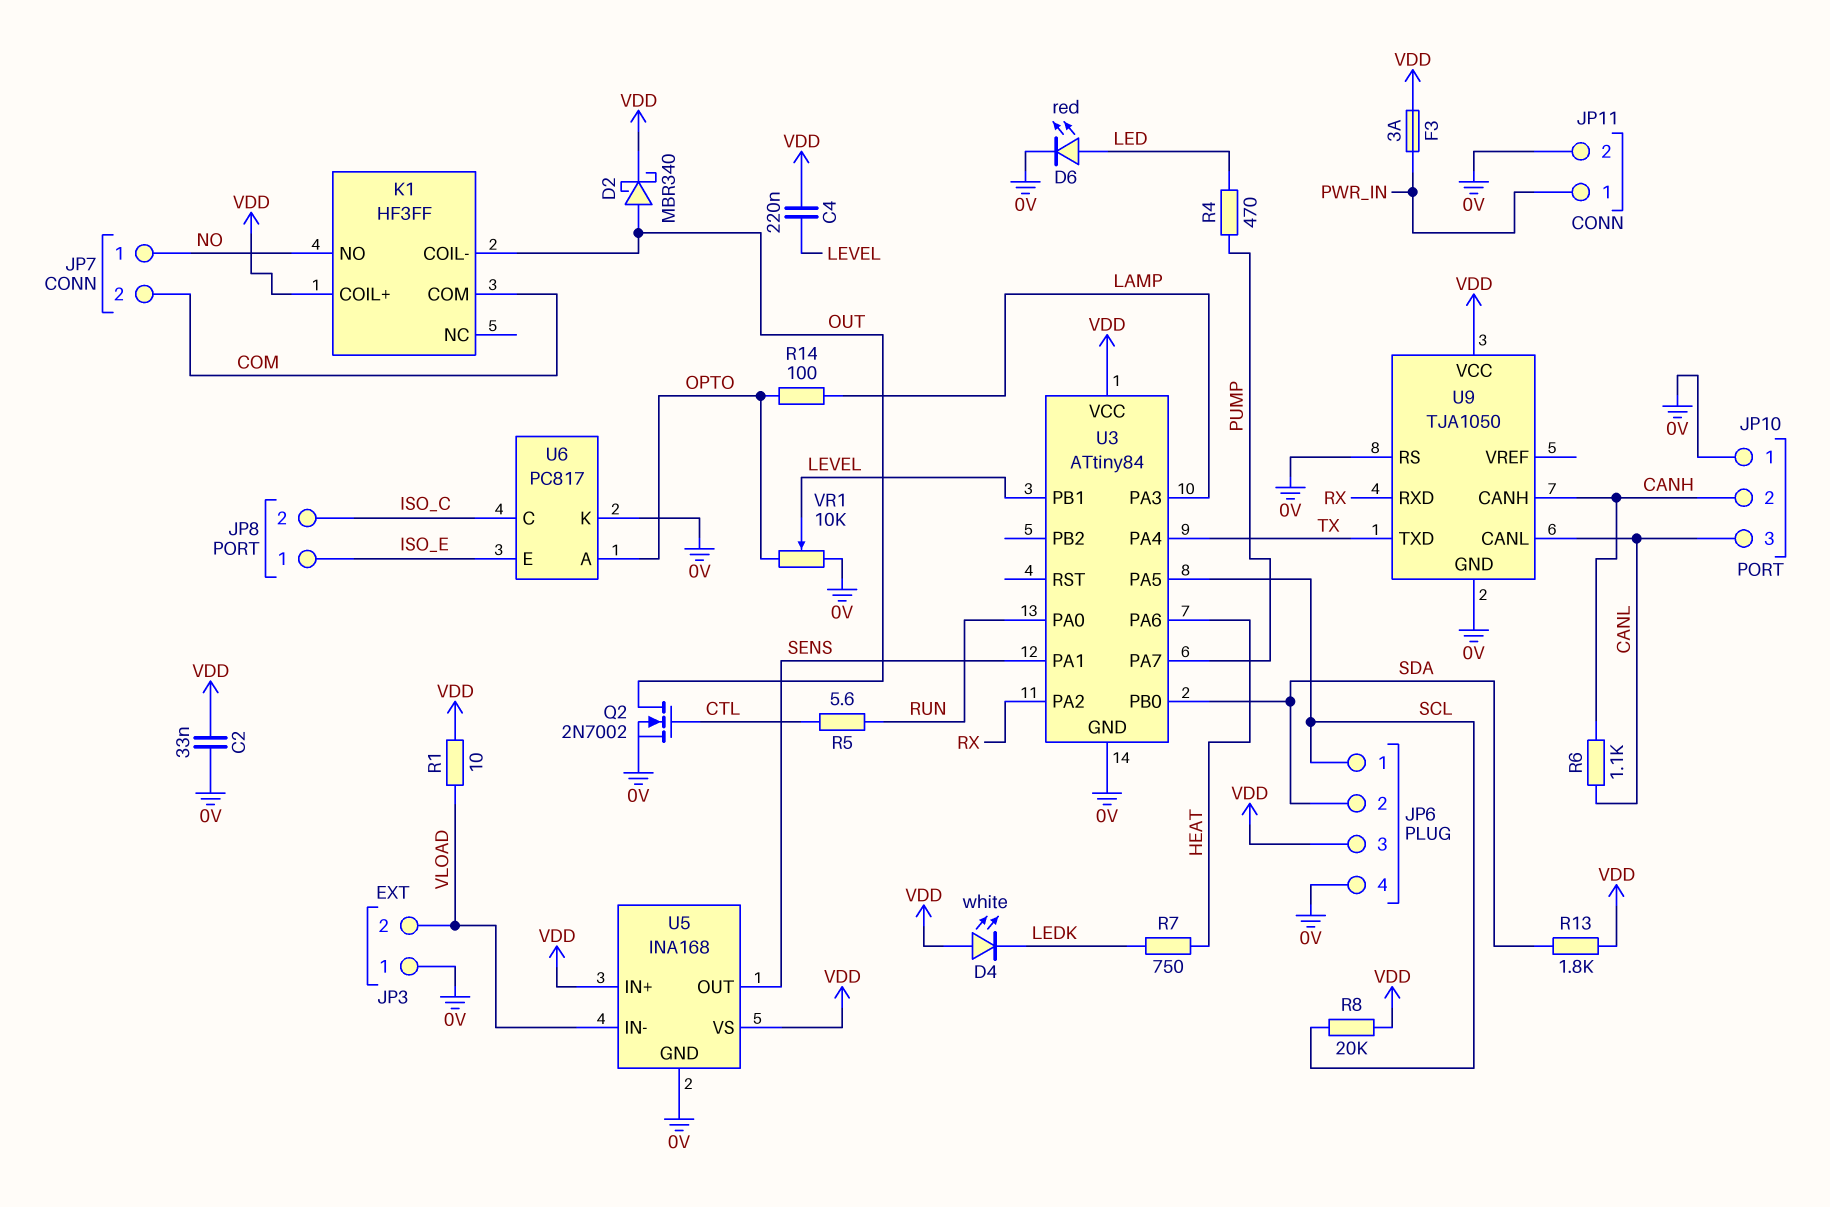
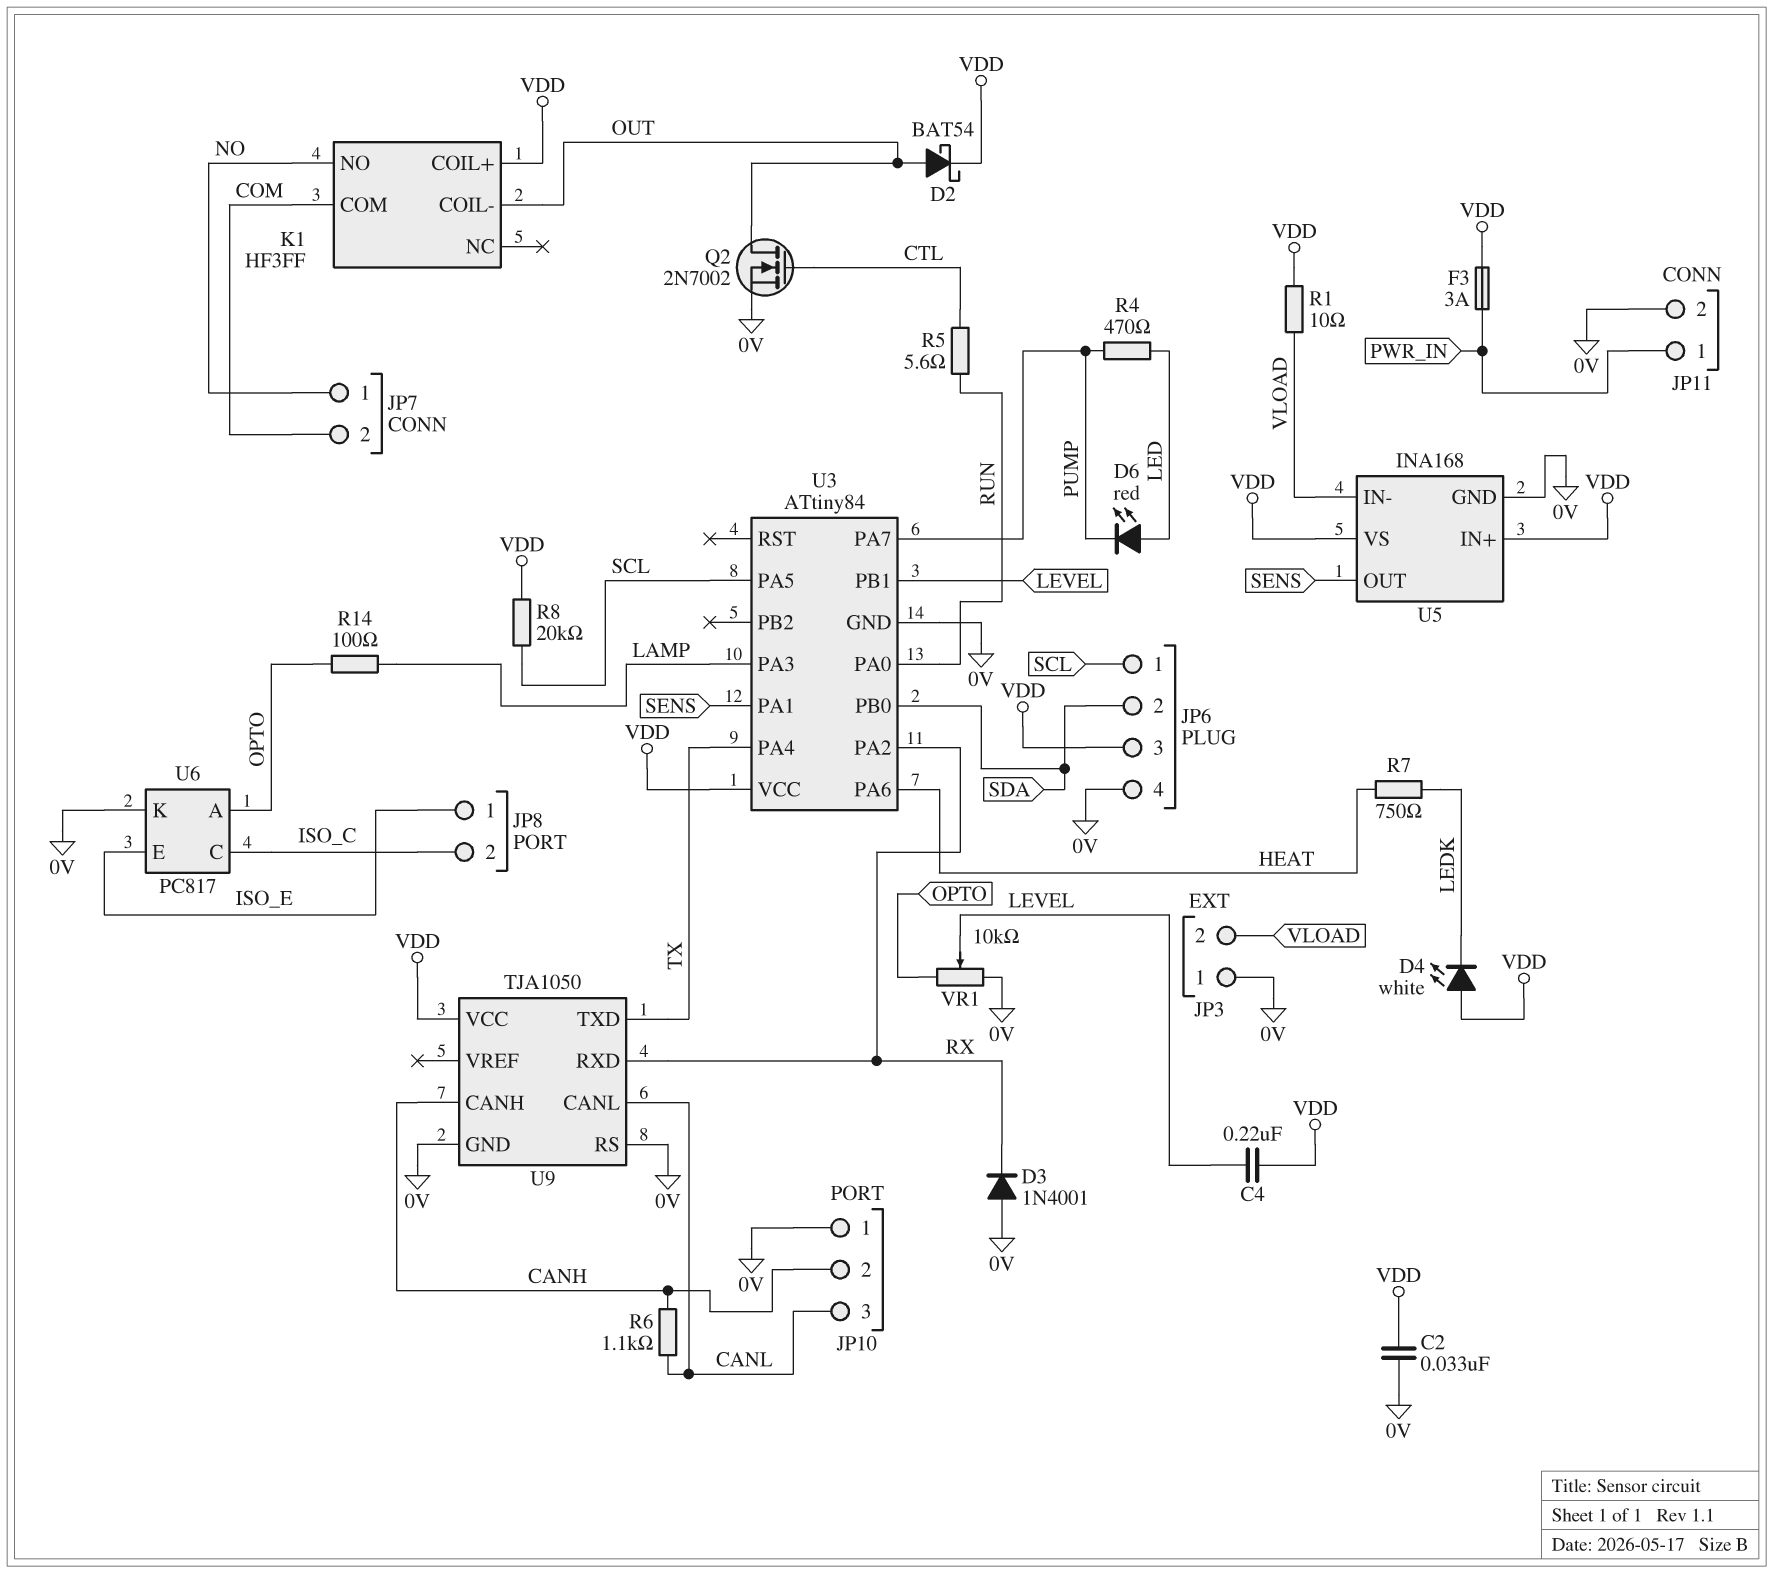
D2: schottky MBR340 (A OUT, K VDD) -> schottky BAT54 (A OUT, K VDD)
D3: none -> diode 1N4001 (A 0V, K RX)
D6: LED red (A LED, K 0V) -> LED red (A LED, K PUMP)
R13: 1.8k (SDA, VDD) -> none

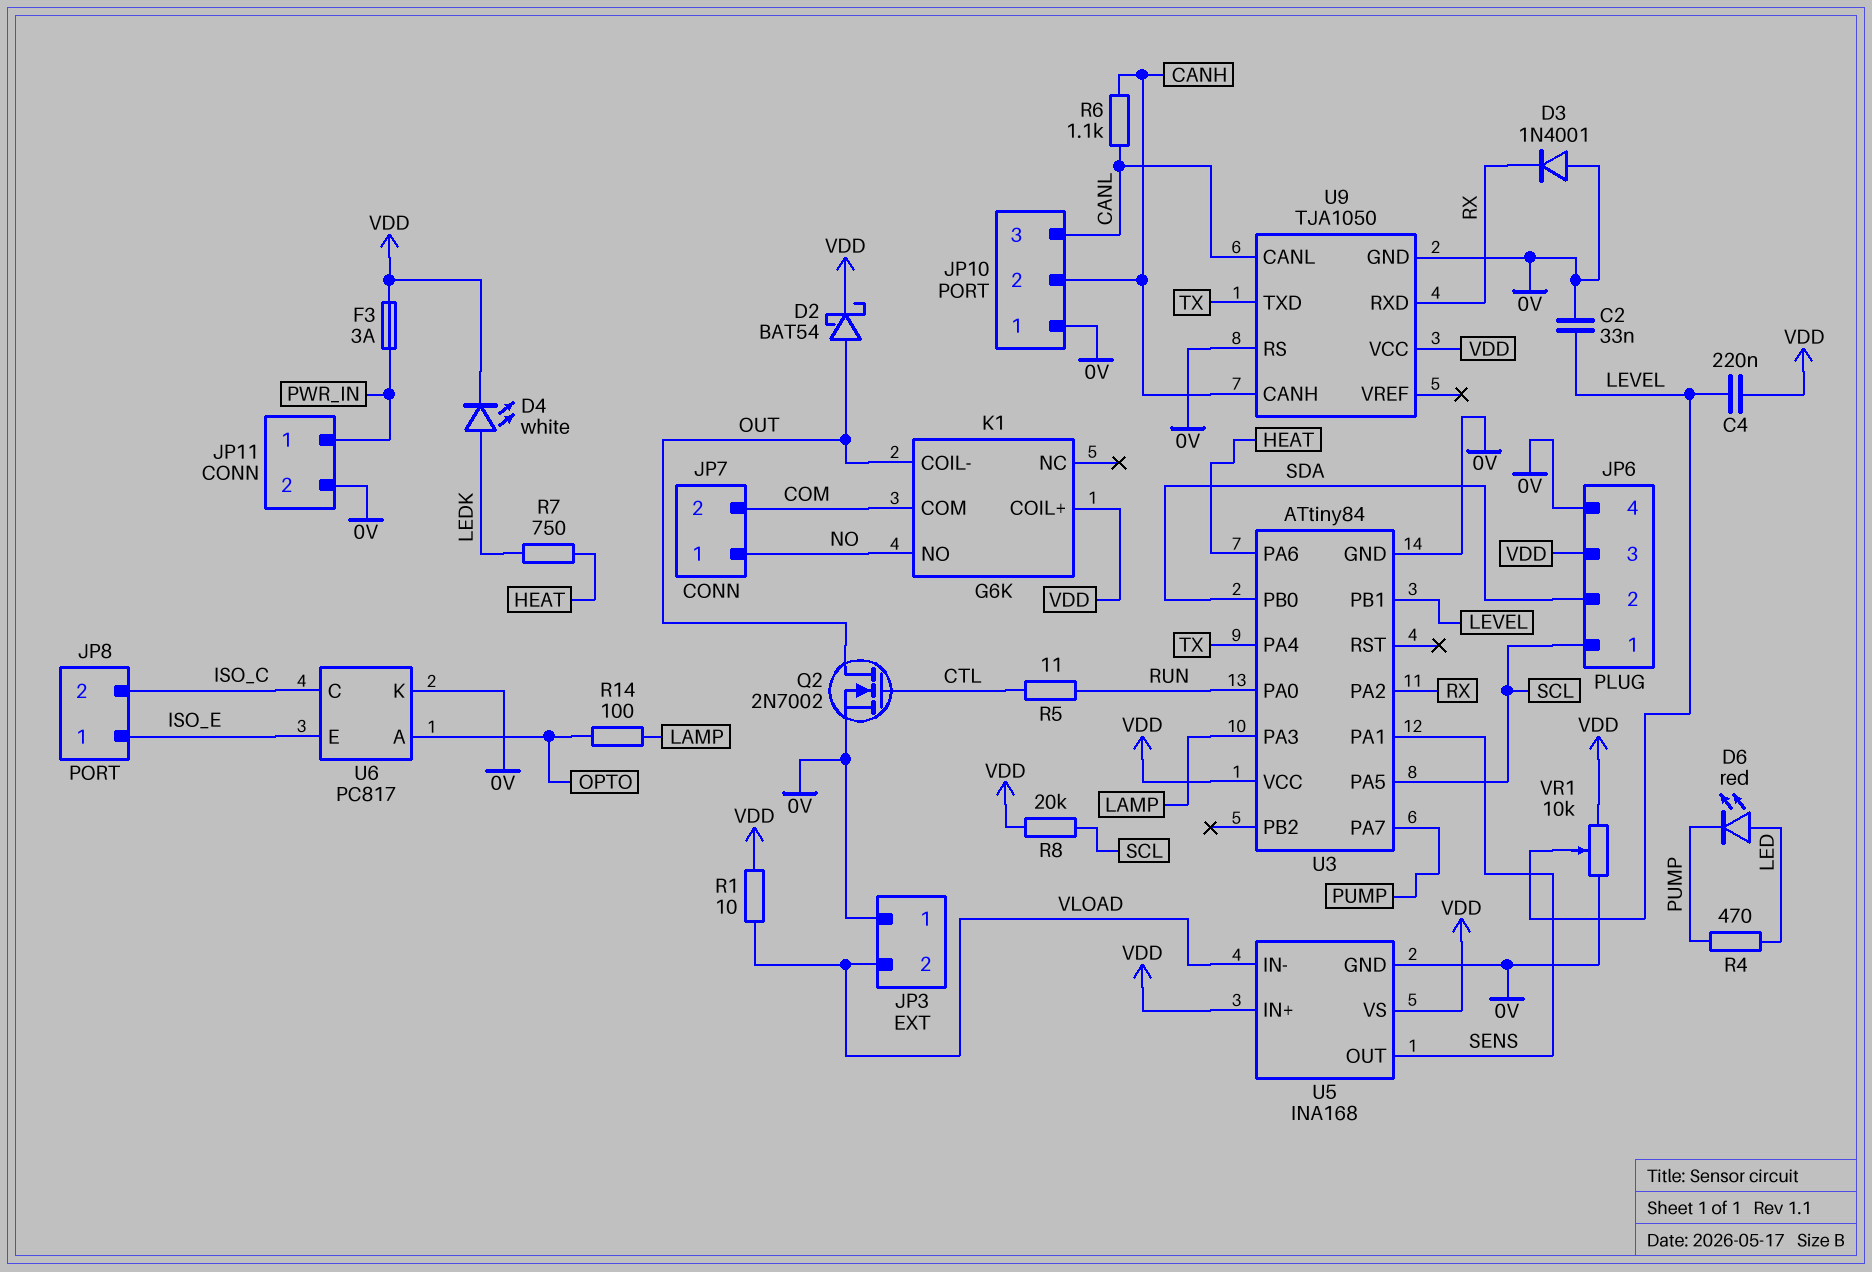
C2: 33nF (0V, VDD) -> 33nF (0V, LEVEL)
D4: LED white (A VDD, K LEDK) -> LED white (A LEDK, K VDD)
K1: HF3FF -> G6K
R5: 5.6 (CTL, RUN) -> 11 (CTL, RUN)
VR1: 10k (0V, OPTO, wiper LEVEL) -> 10k (0V, VDD, wiper LEVEL)

